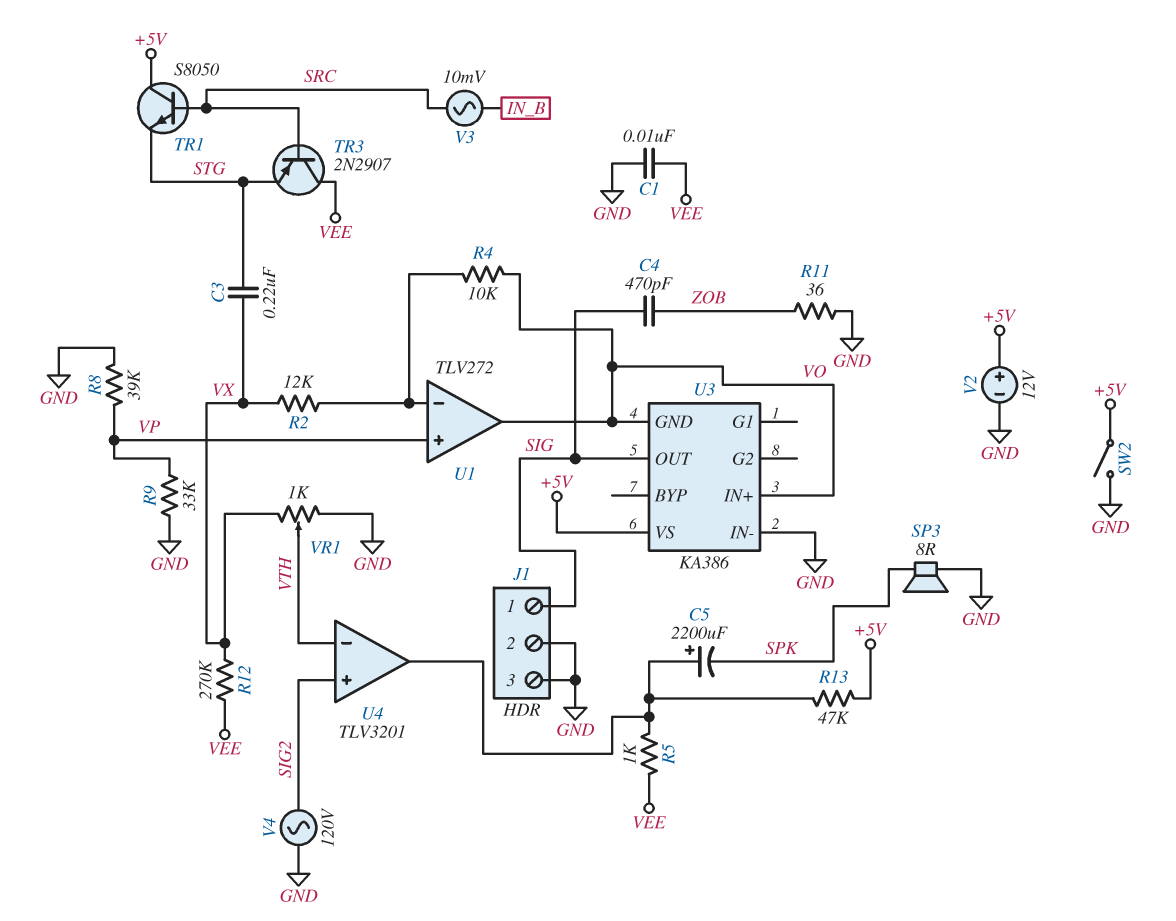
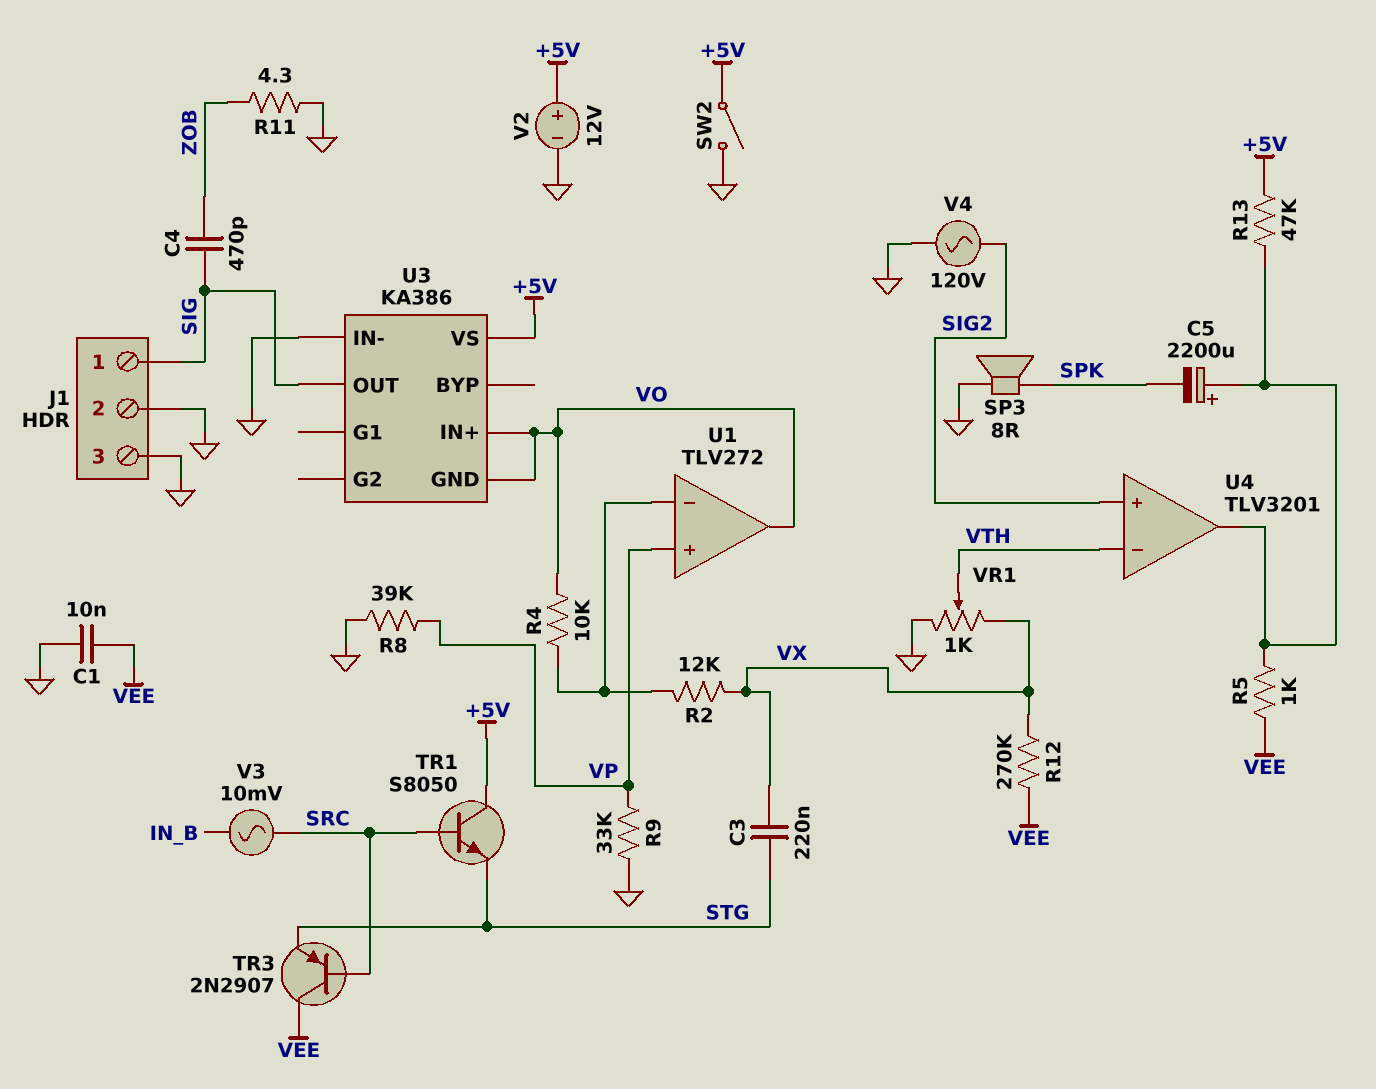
R11: 36 (GND, ZOB) -> 4.3 (GND, ZOB)

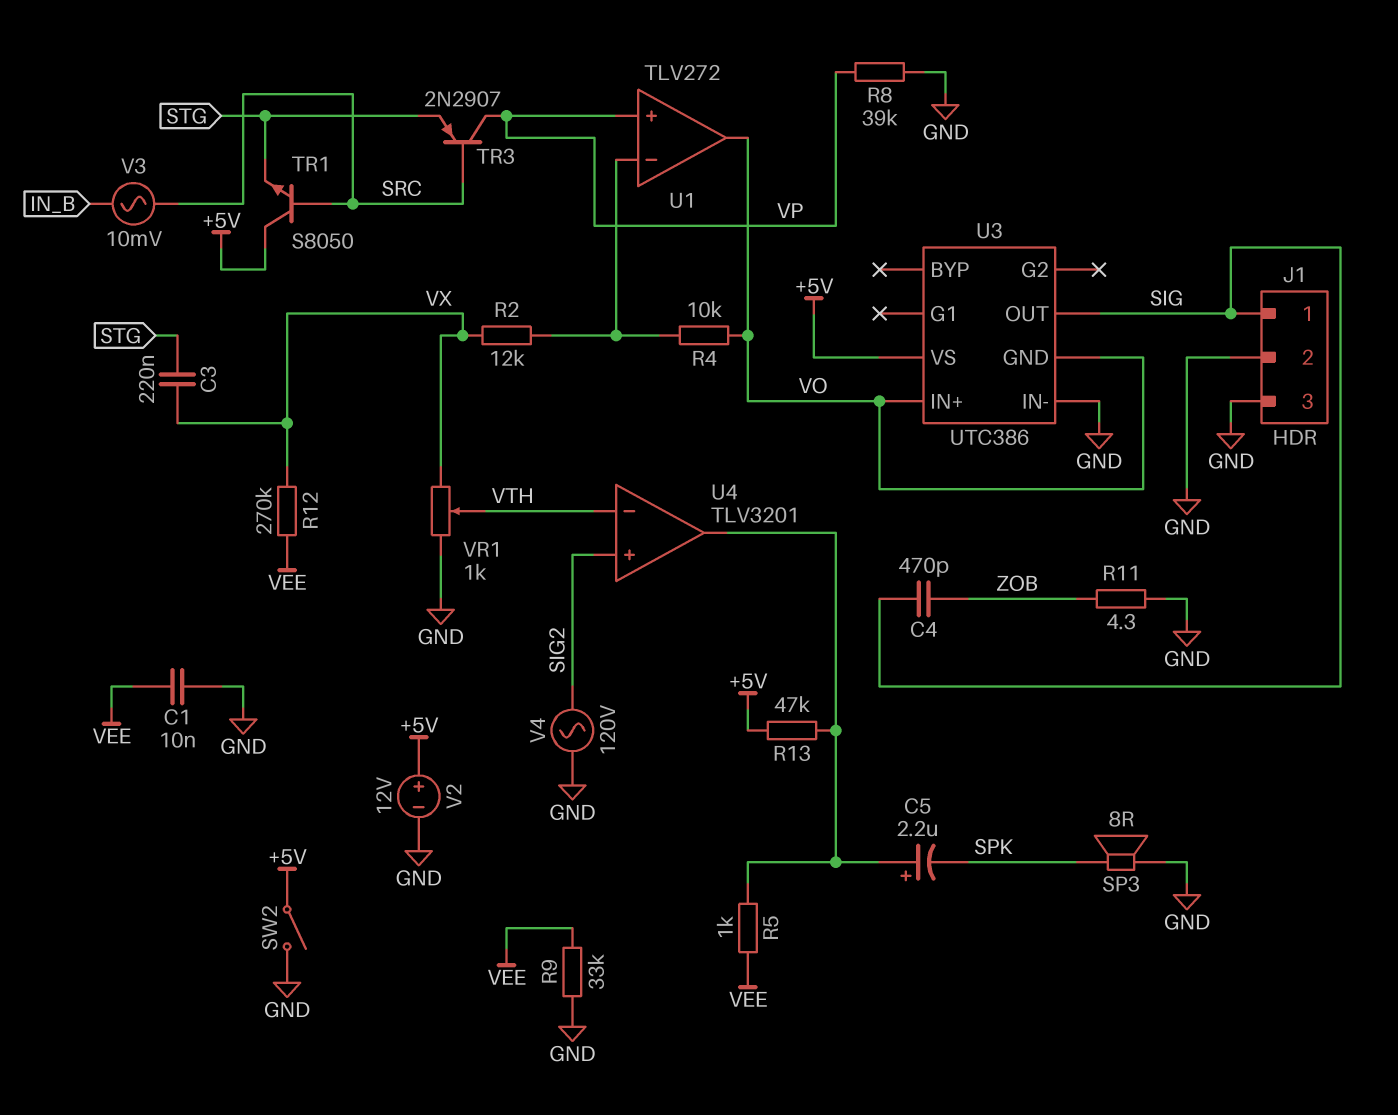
C5: 2200uF (plus U4/out, minus SPK) -> 2.2uF (plus U4/out, minus SPK)
R9: 33k (GND, VP) -> 33k (GND, VEE)
TR3: PNP 2N2907 (B SRC, C VEE, E STG) -> PNP 2N2907 (B SRC, C VP, E STG)
U3: KA386 -> UTC386

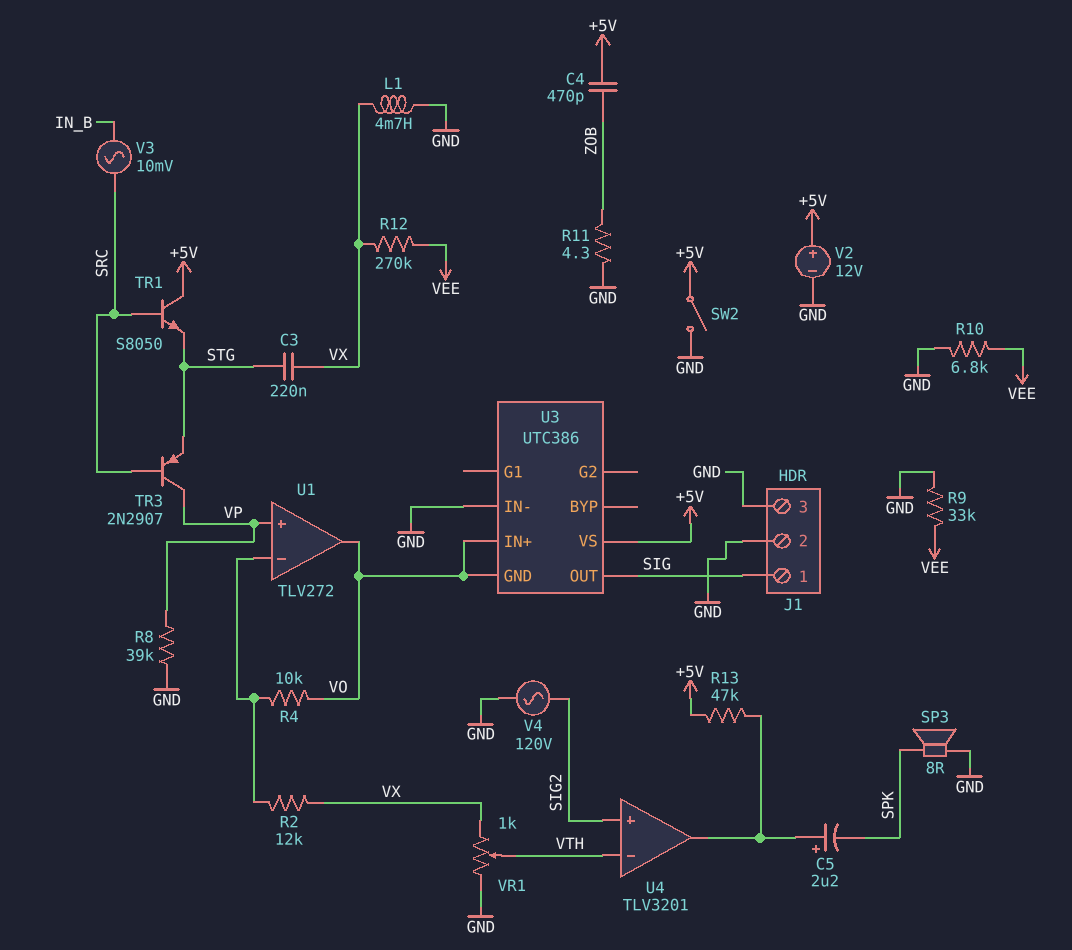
C1: 10nF (GND, VEE) -> none
C4: 470pF (SIG, ZOB) -> 470pF (+5V, ZOB)
L1: none -> 4.7mH (GND, VX)
R5: 1k (U4/out, VEE) -> none
R10: none -> 6.8k (GND, VEE)

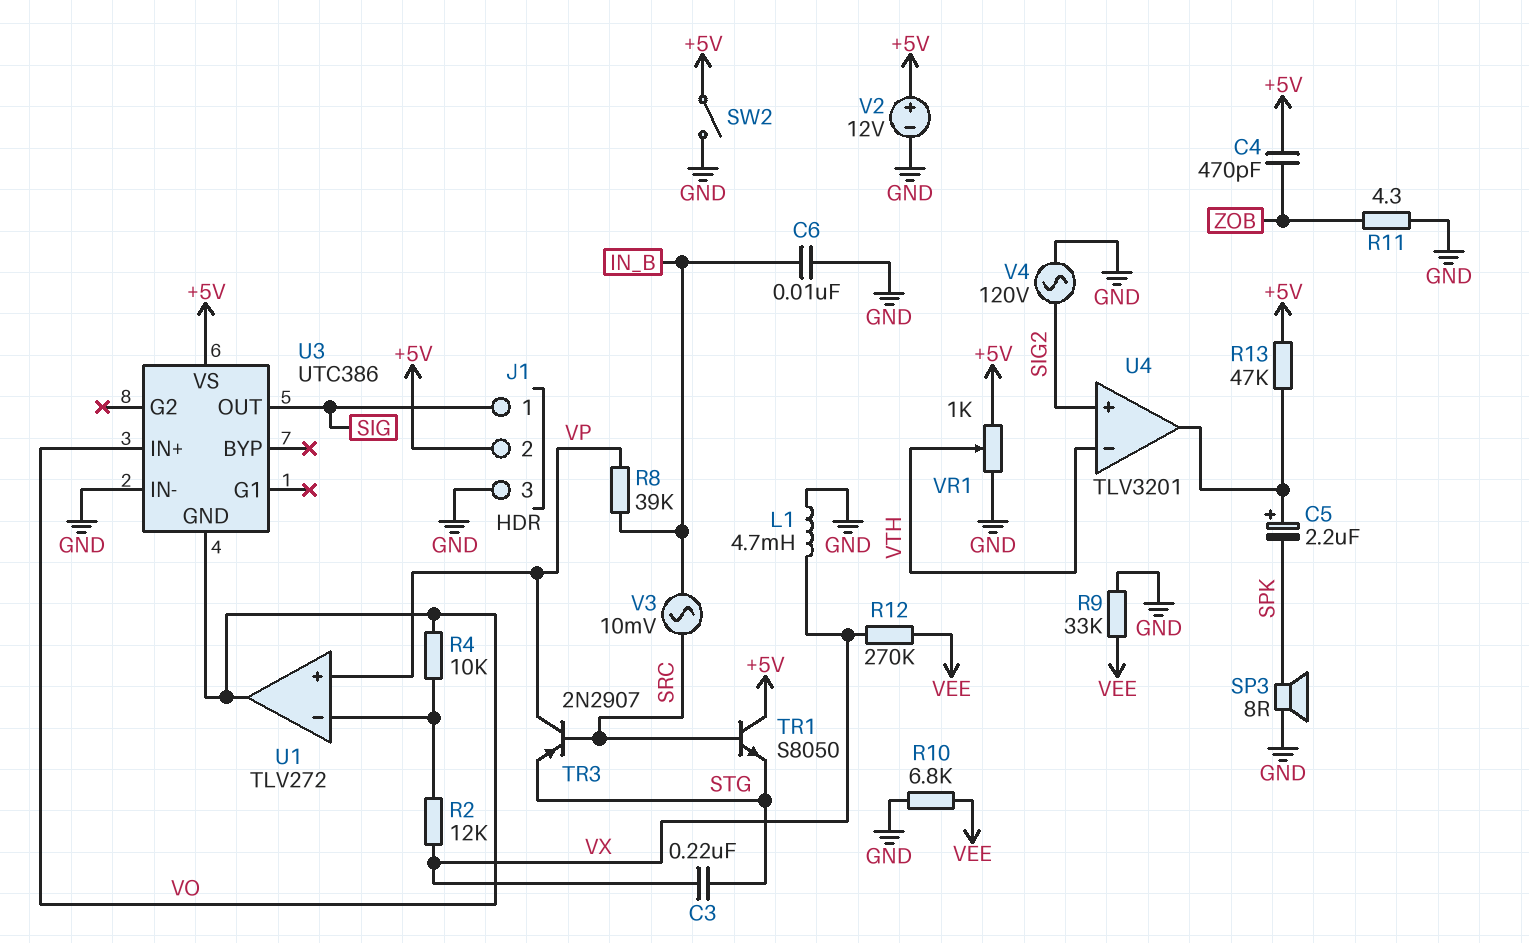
C6: none -> 10nF (GND, IN_B)
J1 pin 2: GND -> +5V
R8: 39k (GND, VP) -> 39k (IN_B, VP)
VR1: 1k (GND, VX, wiper VTH) -> 1k (+5V, GND, wiper VTH)

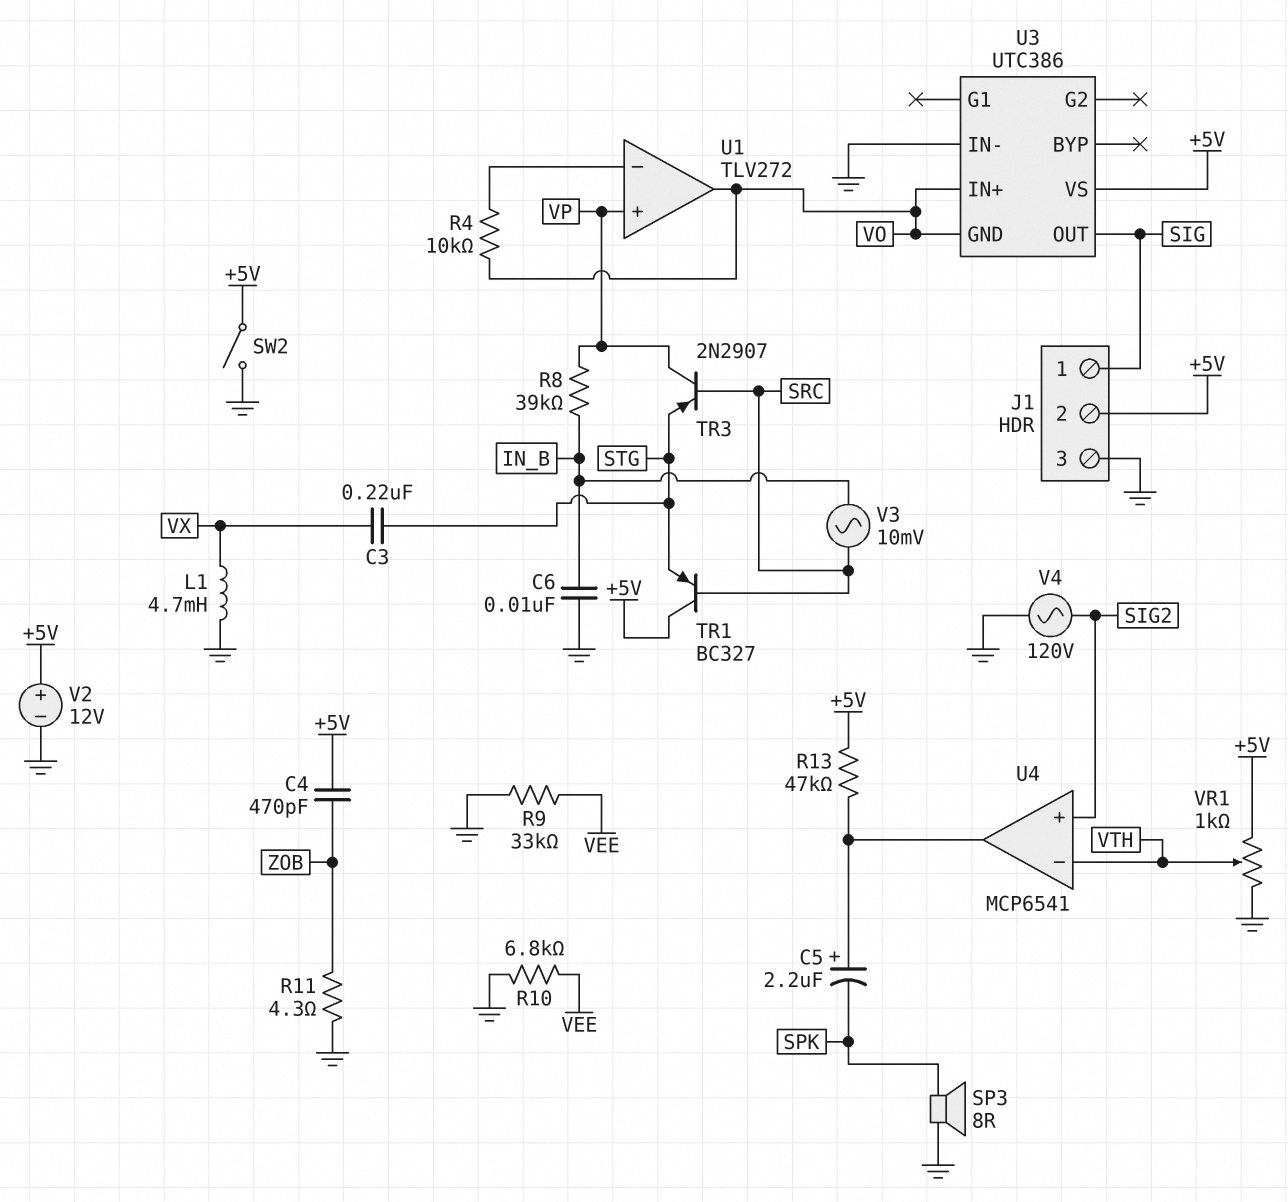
R2: 12k (U1/in-, VX) -> none
R12: 270k (VEE, VX) -> none
TR1: NPN S8050 (B SRC, C +5V, E STG) -> PNP BC327 (B SRC, C +5V, E STG)
U4: TLV3201 -> MCP6541

